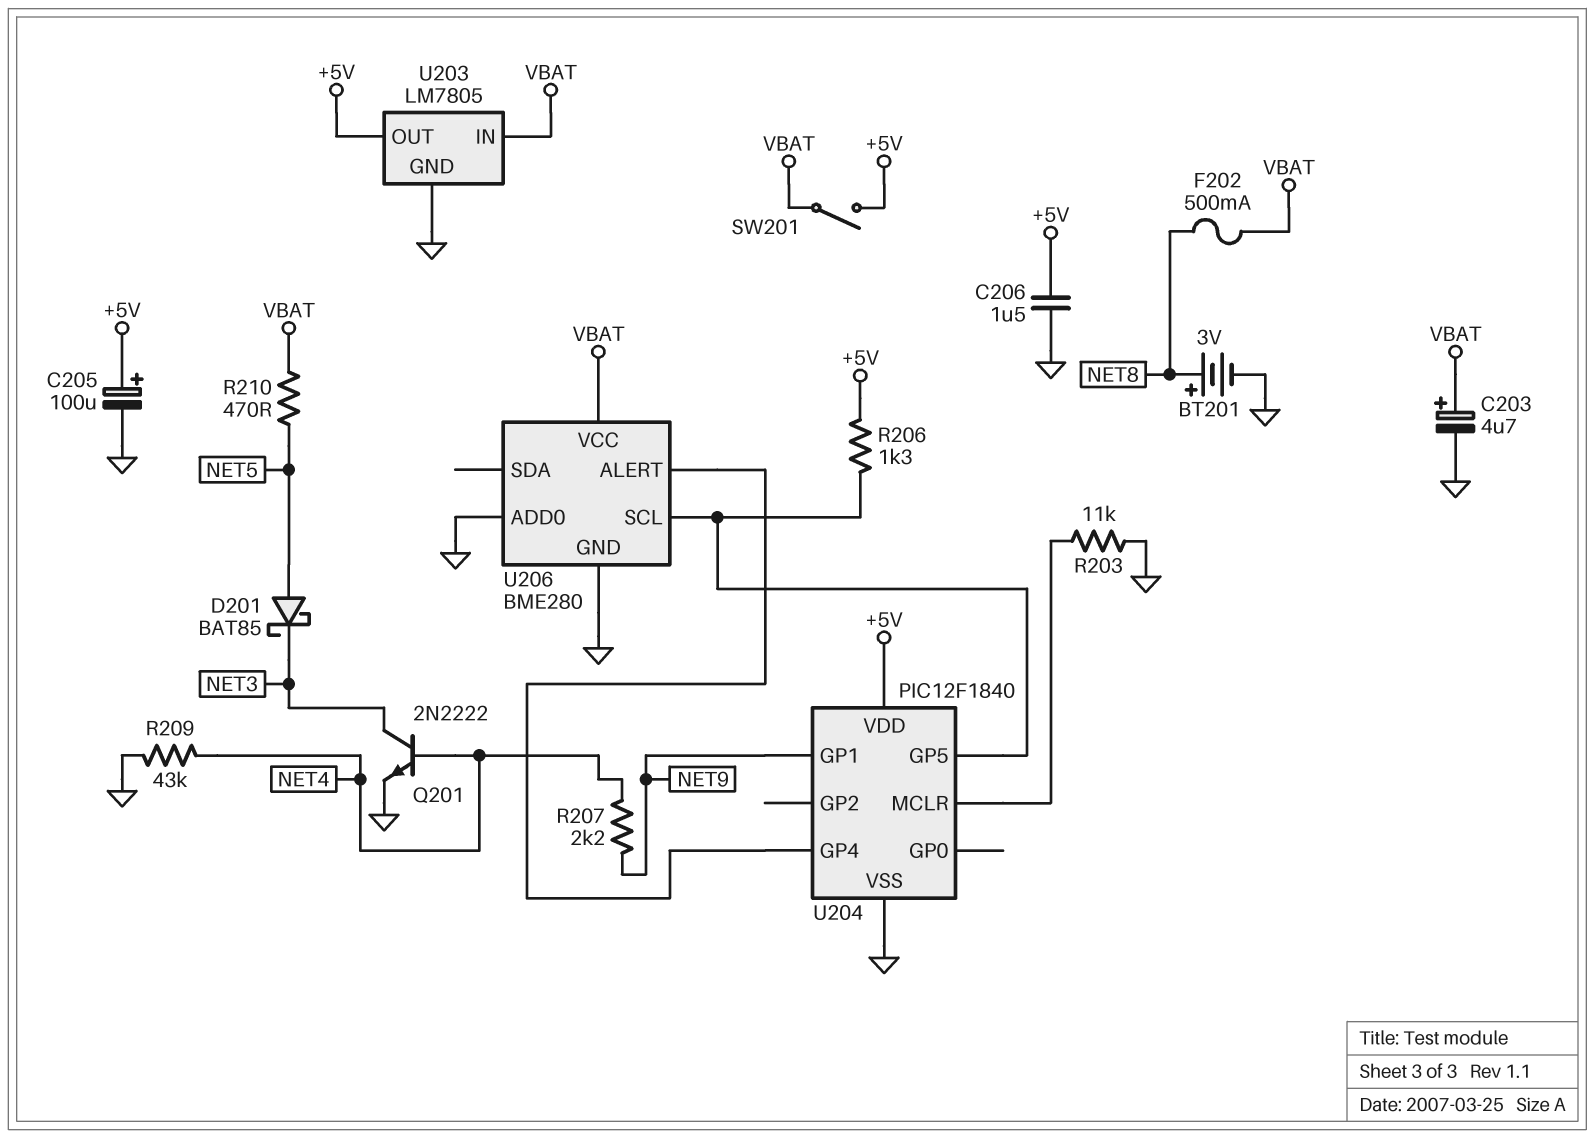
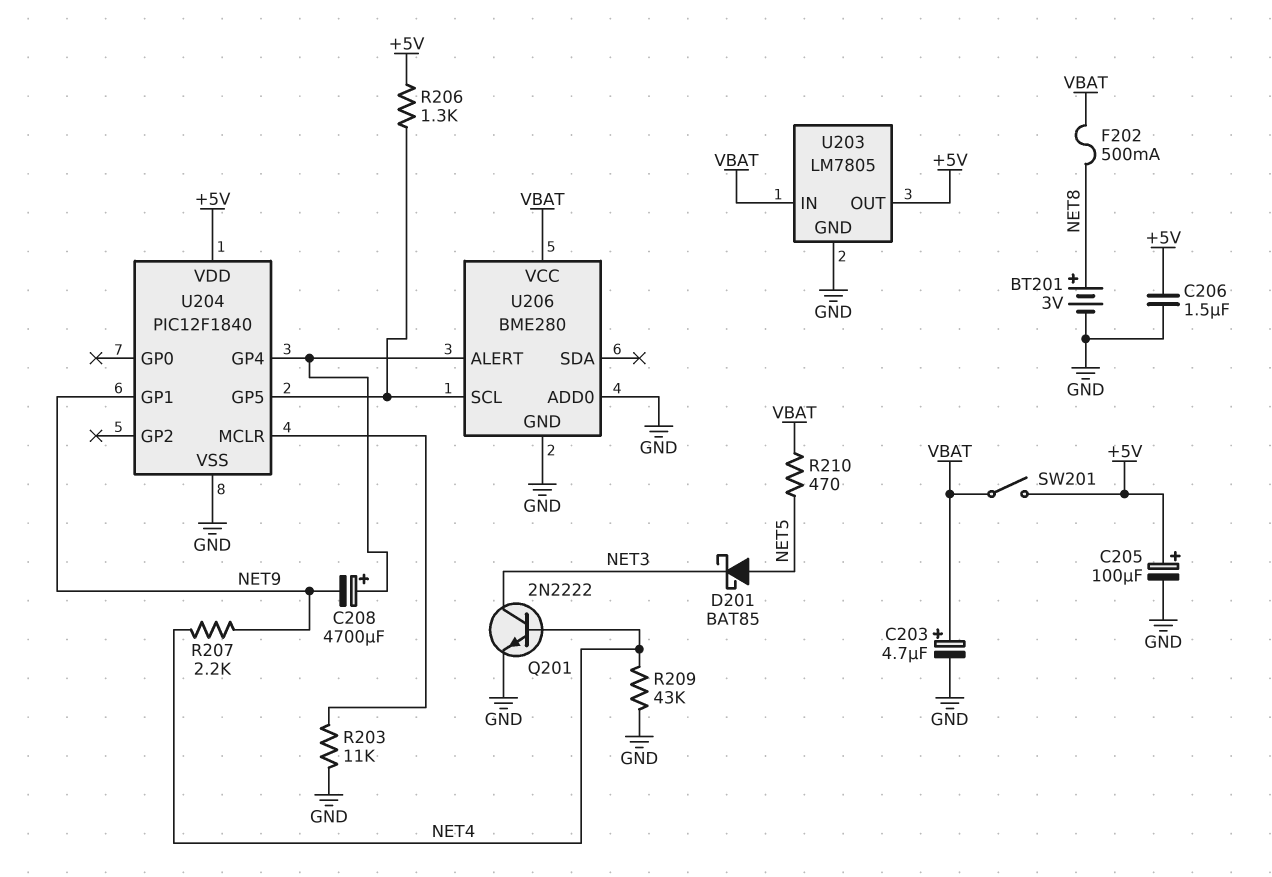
C208: none -> 4700uF (plus U204/GP4, minus NET9)

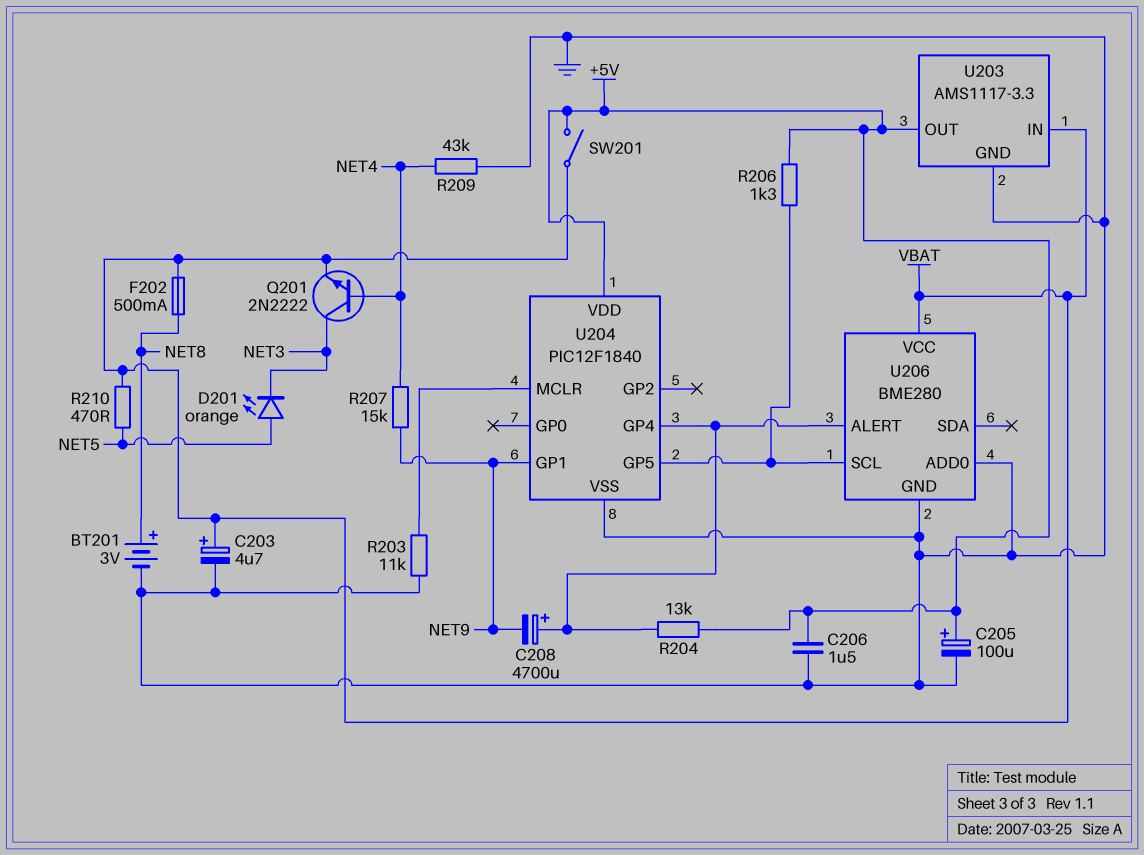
D201: schottky BAT85 (A NET5, K NET3) -> LED orange (A NET5, K NET3)
Q201: NPN 2N2222 (B NET4, C NET3, E GND) -> NPN 2N2222 (B NET4, C NET3, E VBAT)
R204: none -> 13k (+5V, U204/GP4)
R207: 2.2k (NET4, NET9) -> 15k (NET4, NET9)
U203: LM7805 -> AMS1117-3.3

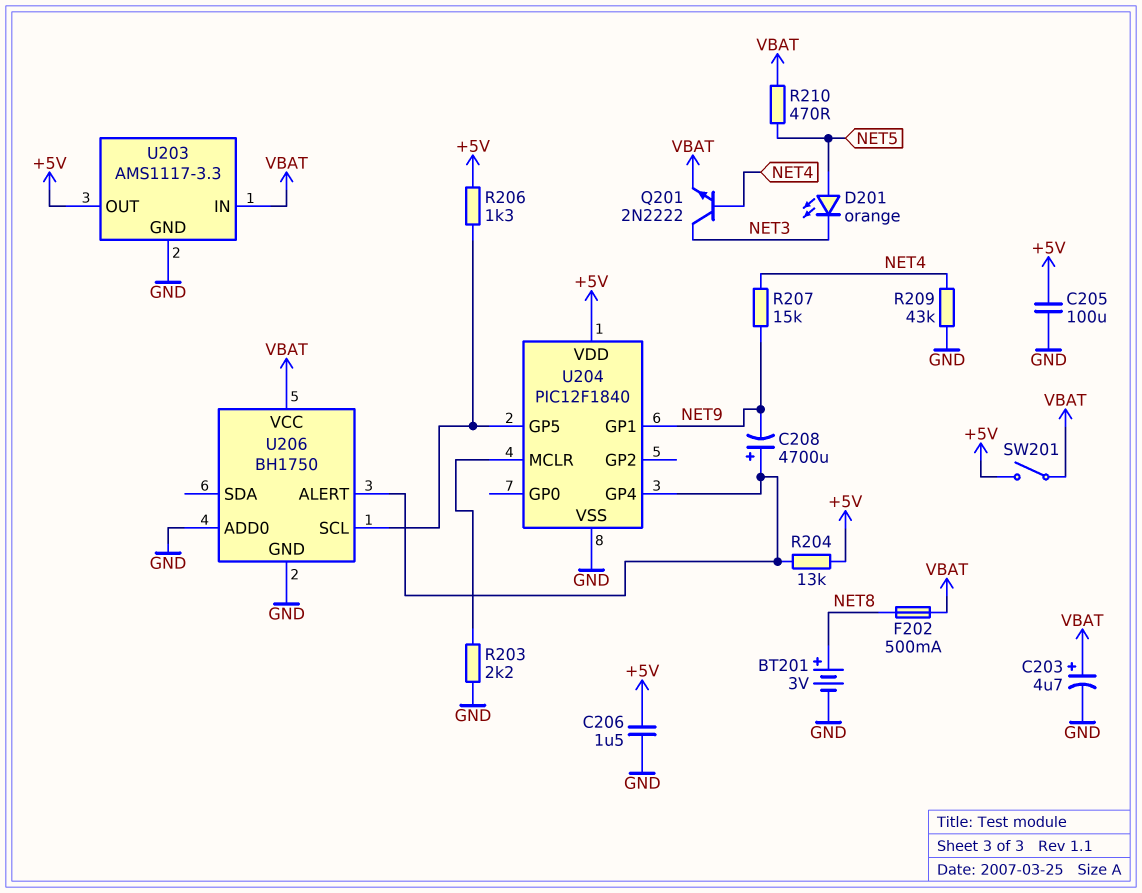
C205: 100uF (plus +5V, minus GND) -> 100uF (+5V, GND)
R203: 11k (GND, U204/MCLR) -> 2.2k (GND, U204/MCLR)
U206: BME280 -> BH1750

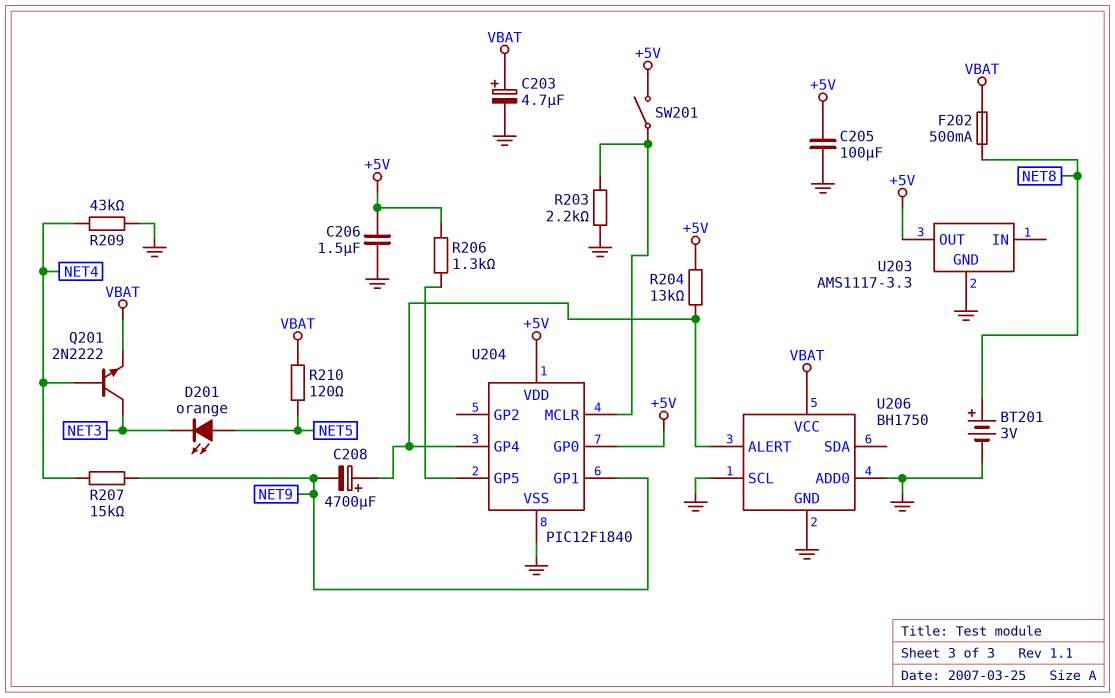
R210: 470 (NET5, VBAT) -> 120 (NET5, VBAT)
SW201: switch (+5V, VBAT) -> switch (+5V, U204/MCLR)
U203 pin IN: VBAT -> none
U204 pin GP0: none -> +5V
U206 pin SCL: U204/GP5 -> GND

